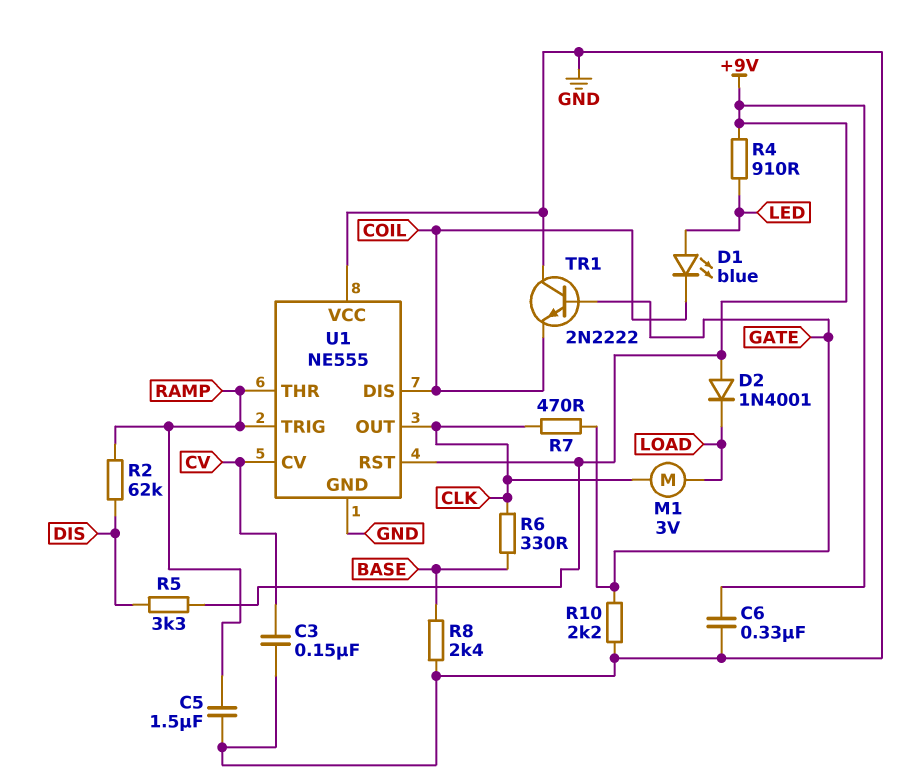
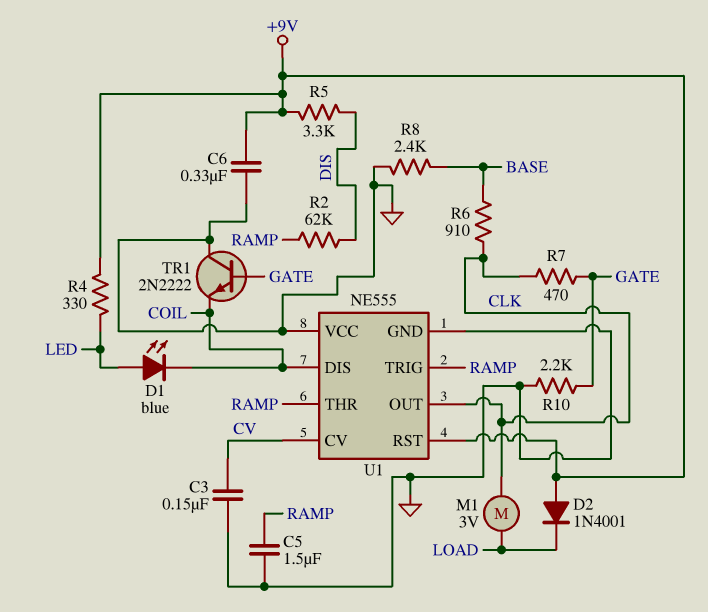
R4: 910 (+9V, LED) -> 330 (+9V, LED)
R6: 330 (BASE, CLK) -> 910 (BASE, CLK)

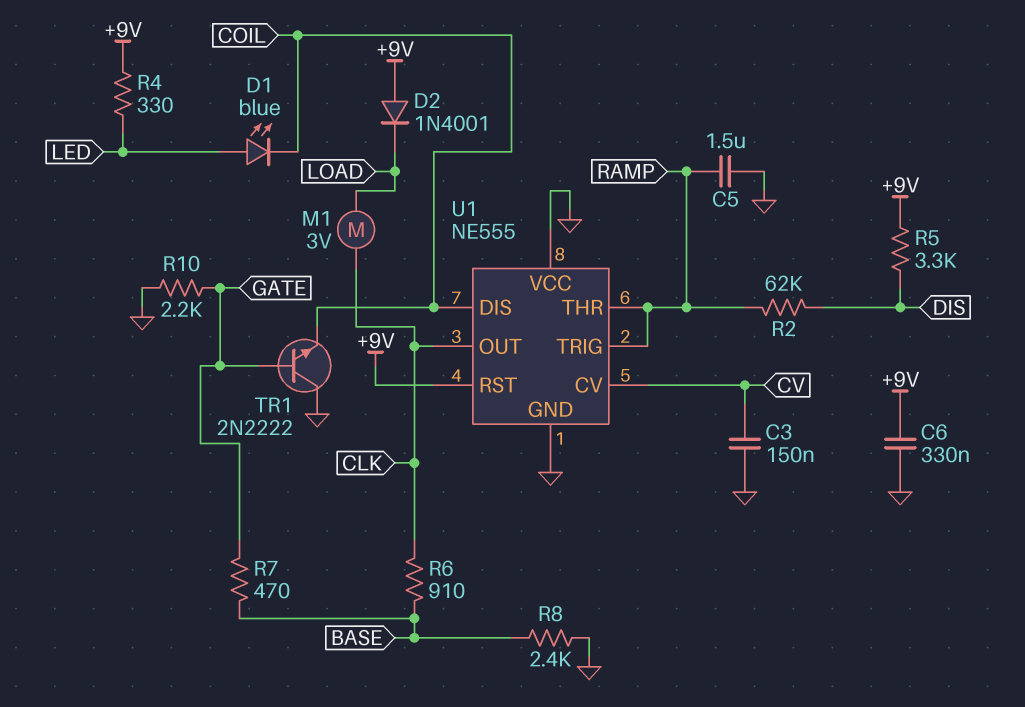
R7: 470 (CLK, GATE) -> 470 (BASE, GATE)

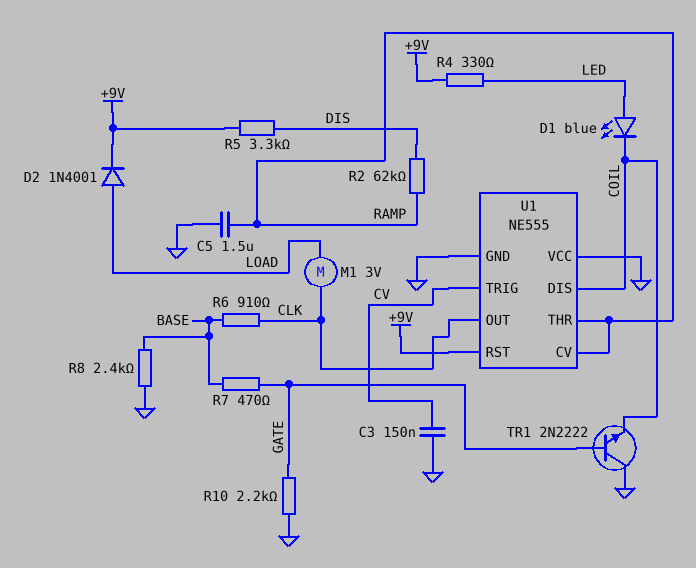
C6: 330nF (+9V, GND) -> none
D2: diode 1N4001 (A +9V, K LOAD) -> diode 1N4001 (A LOAD, K +9V)
U1 pin CV: CV -> RAMP
U1 pin TRIG: RAMP -> CV

